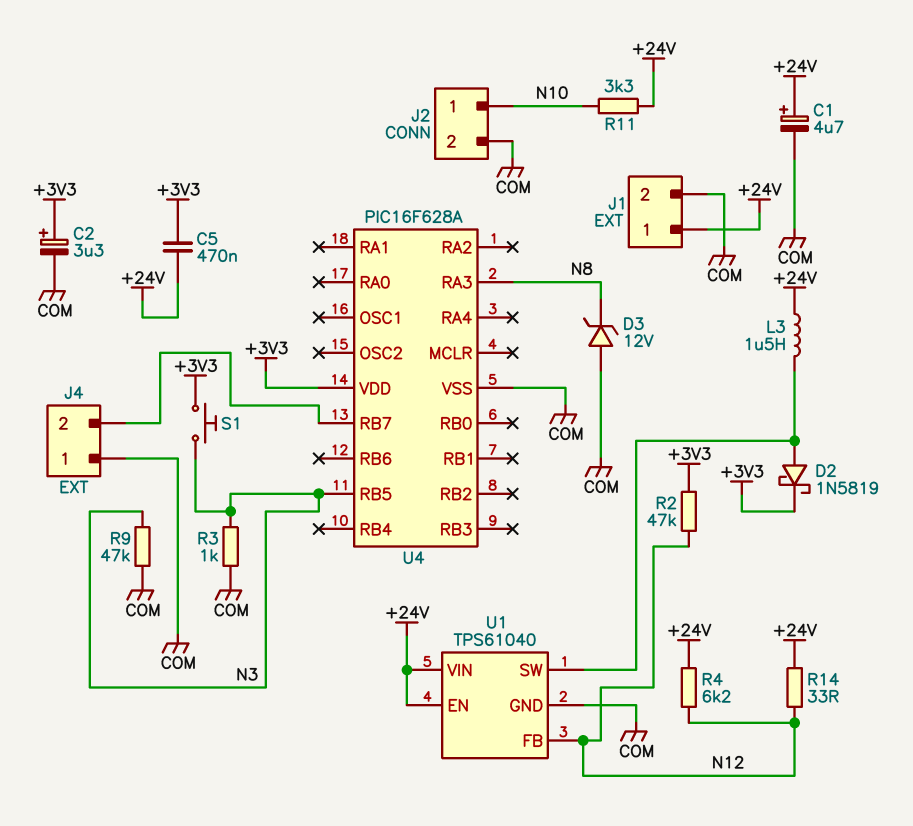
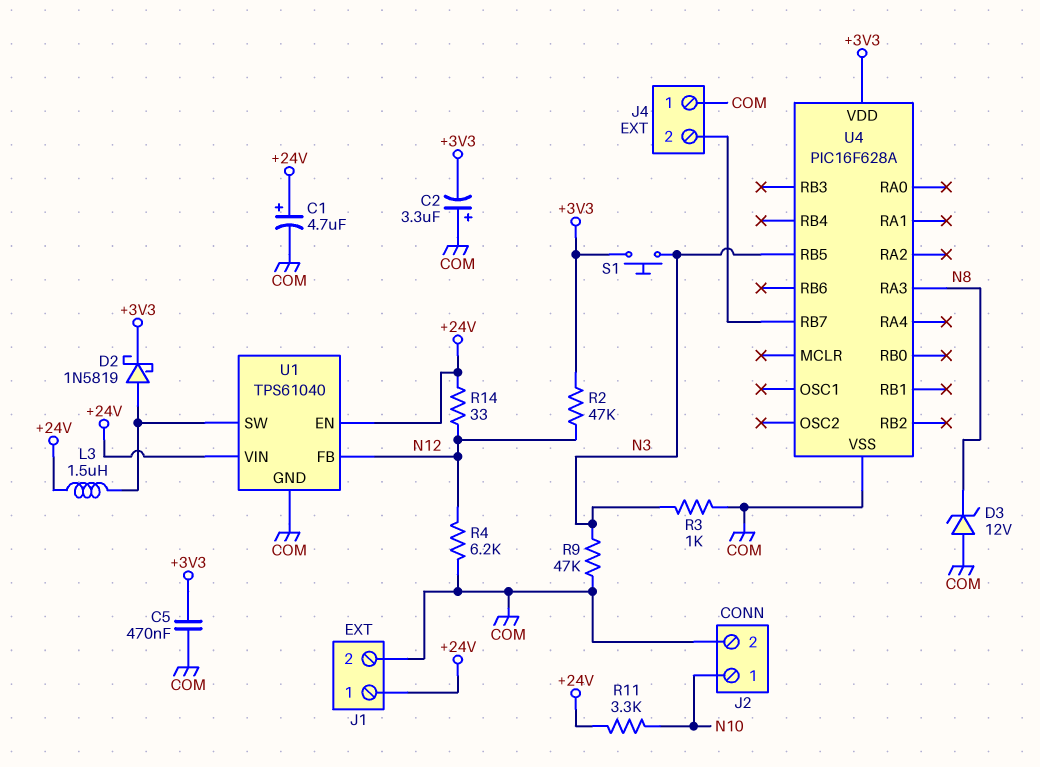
C2: 3.3uF (plus +3V3, minus COM) -> 3.3uF (plus COM, minus +3V3)
C5: 470nF (+3V3, +24V) -> 470nF (+3V3, COM)
R4: 6.2k (+24V, N12) -> 6.2k (COM, N12)

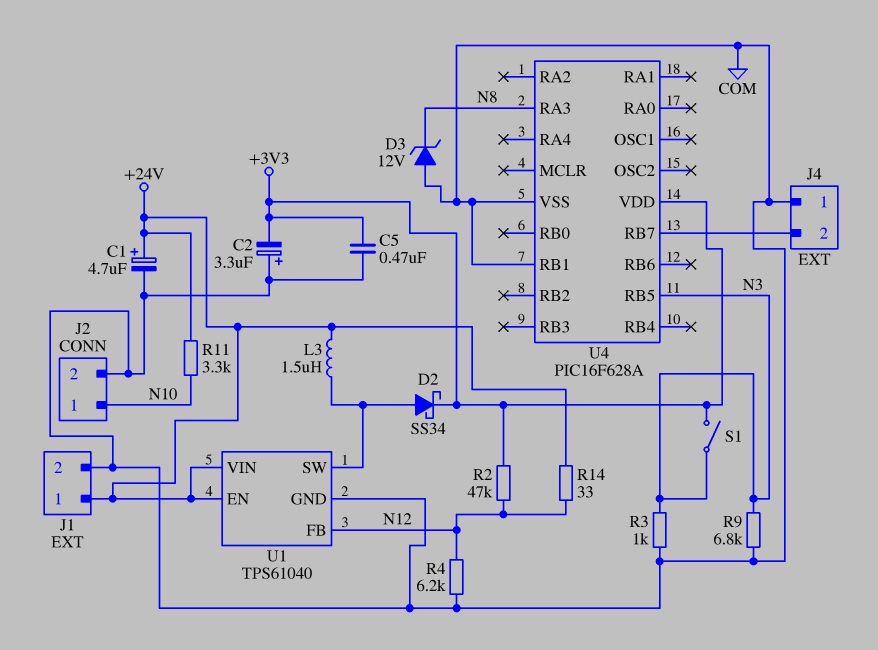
D2: schottky 1N5819 (A U1/SW, K +3V3) -> schottky SS34 (A U1/SW, K +3V3)
R9: 47k (COM, N3) -> 6.8k (COM, N3)
S1: button (+3V3, N3) -> switch (+3V3, N3)
U4 pin RB1: none -> COM

